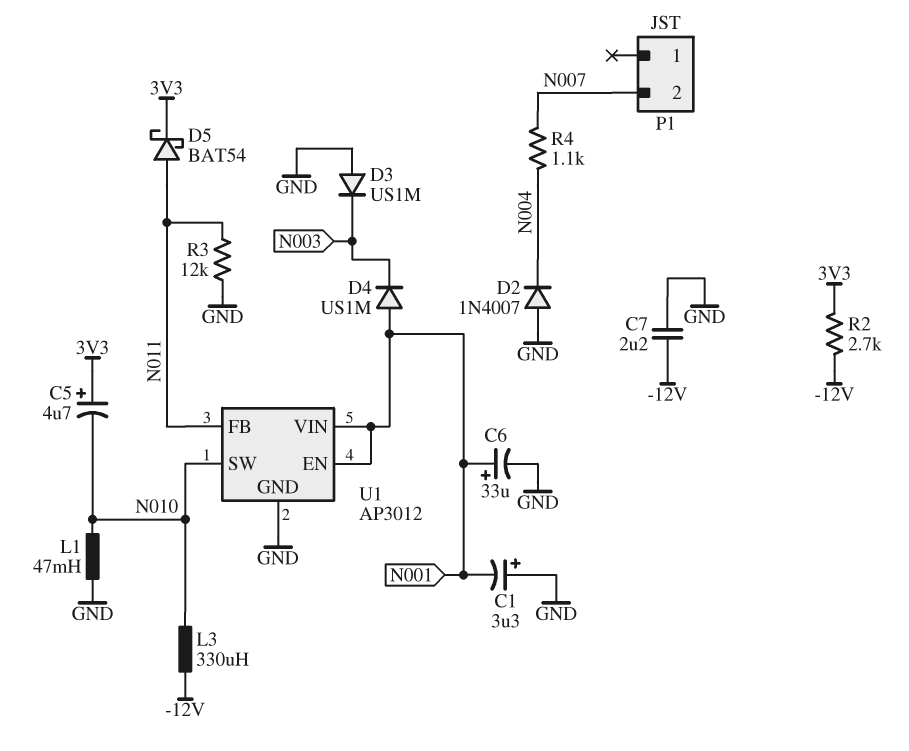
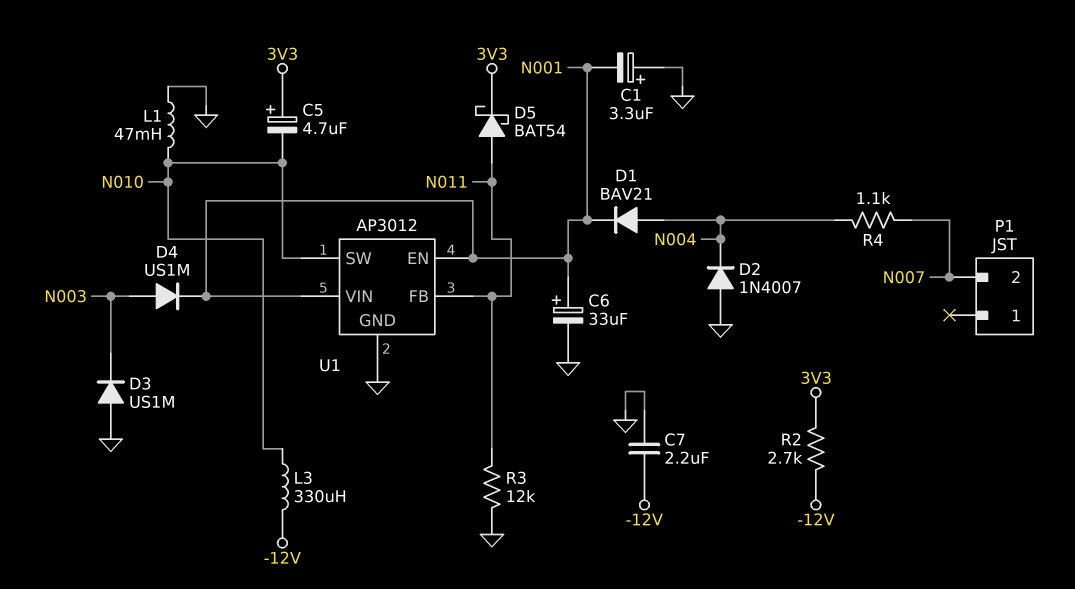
D1: none -> diode BAV21 (A N004, K N001)
D4: diode US1M (A N001, K N003) -> diode US1M (A N003, K N001)

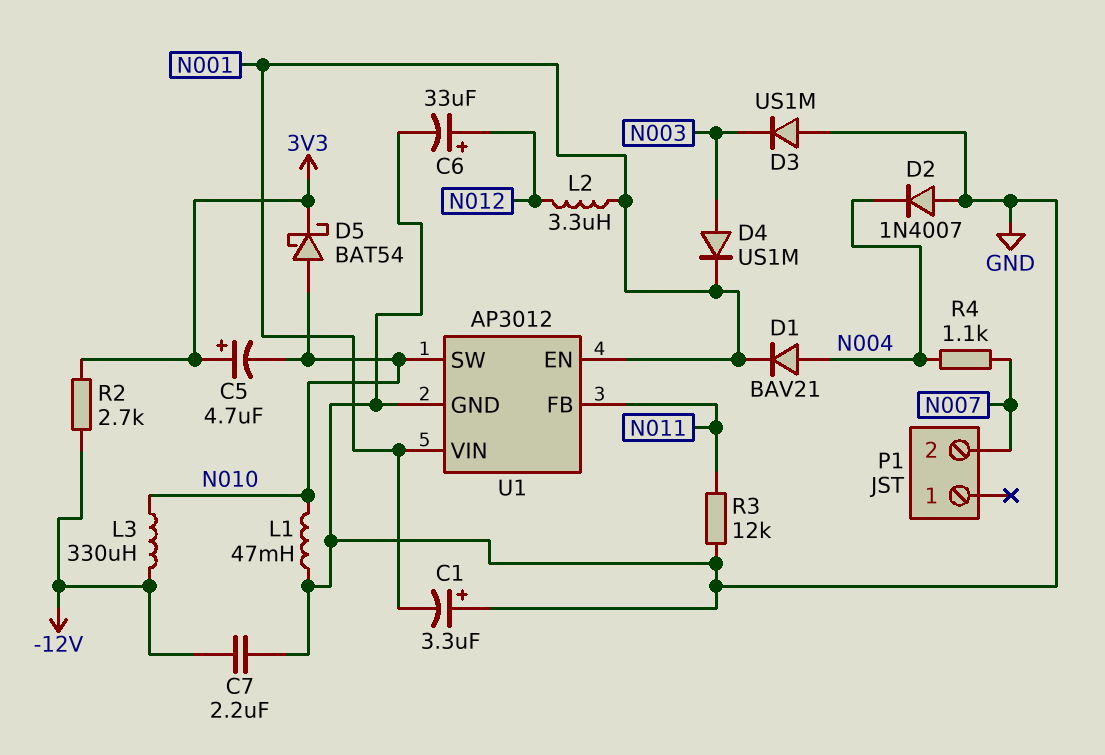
C6: 33uF (plus N001, minus GND) -> 33uF (plus N012, minus GND)
D5: schottky BAT54 (A N011, K 3V3) -> schottky BAT54 (A N010, K 3V3)
L2: none -> 3.3uH (N001, N012)

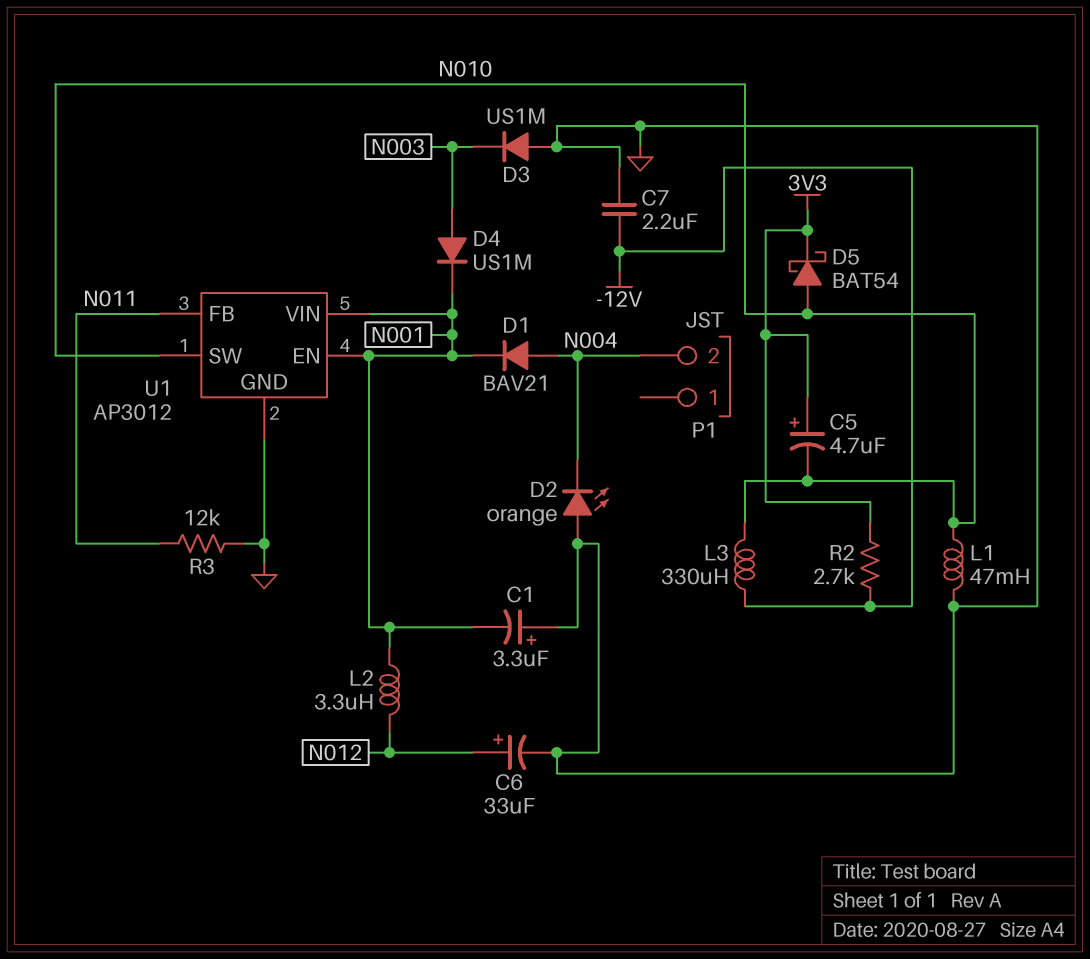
D2: diode 1N4007 (A GND, K N004) -> LED orange (A GND, K N004)
P1 pin 2: N007 -> N004
R4: 1.1k (N004, N007) -> none

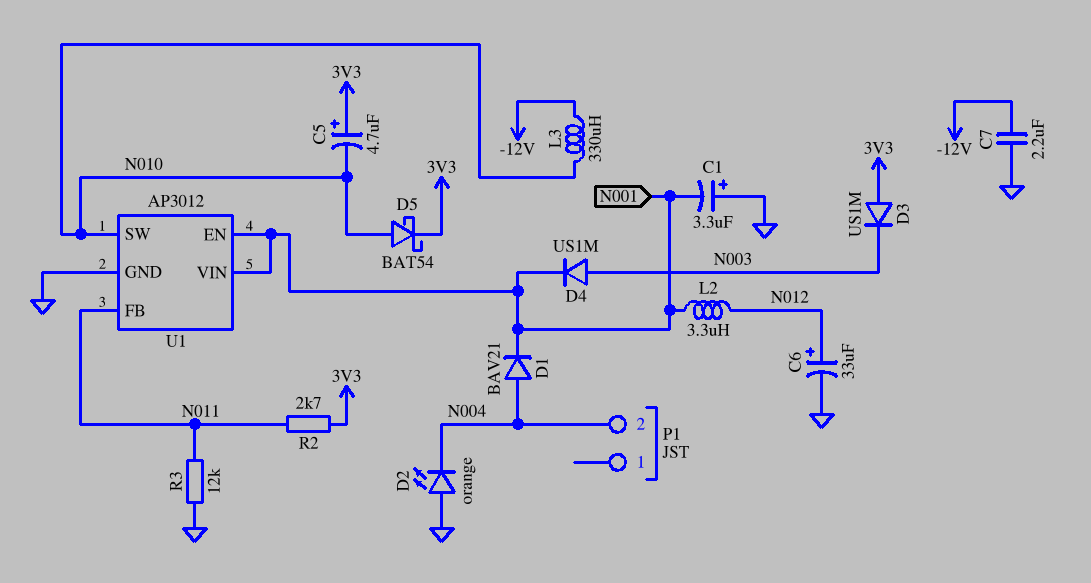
D3: diode US1M (A GND, K N003) -> diode US1M (A 3V3, K N003)
L1: 47mH (GND, N010) -> none
R2: 2.7k (-12V, 3V3) -> 2.7k (3V3, N011)

